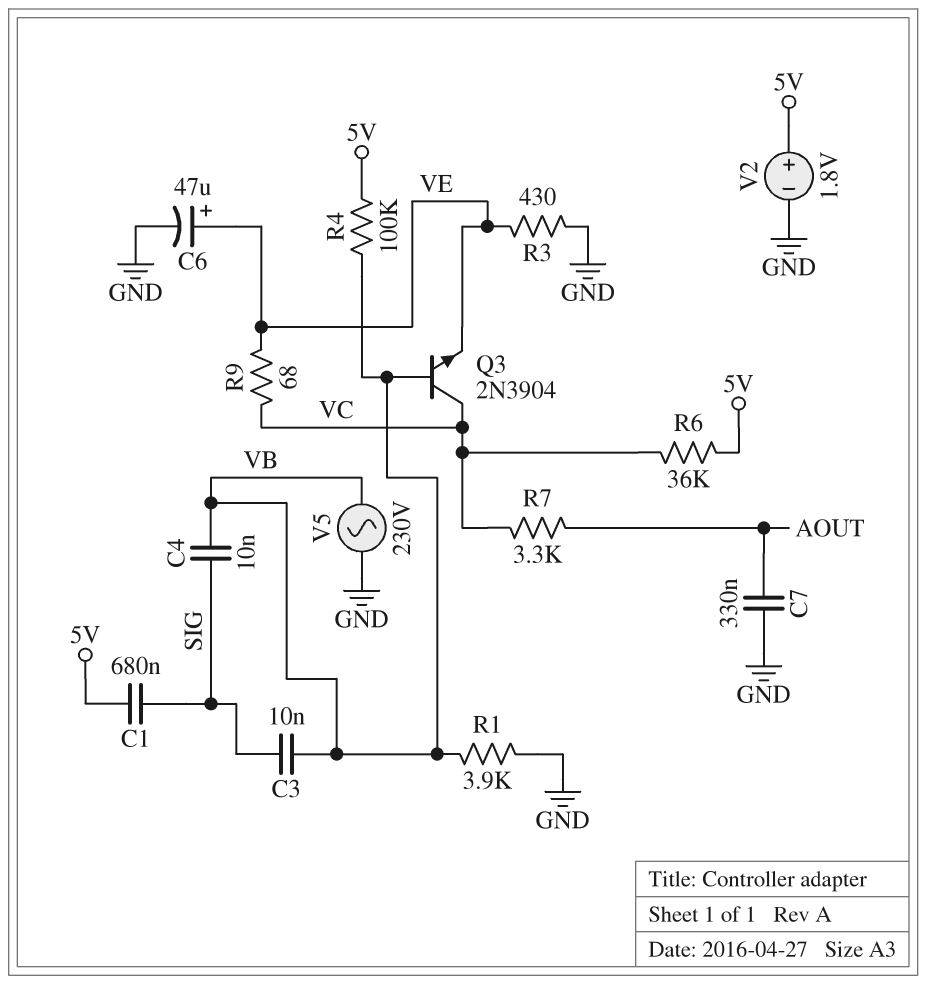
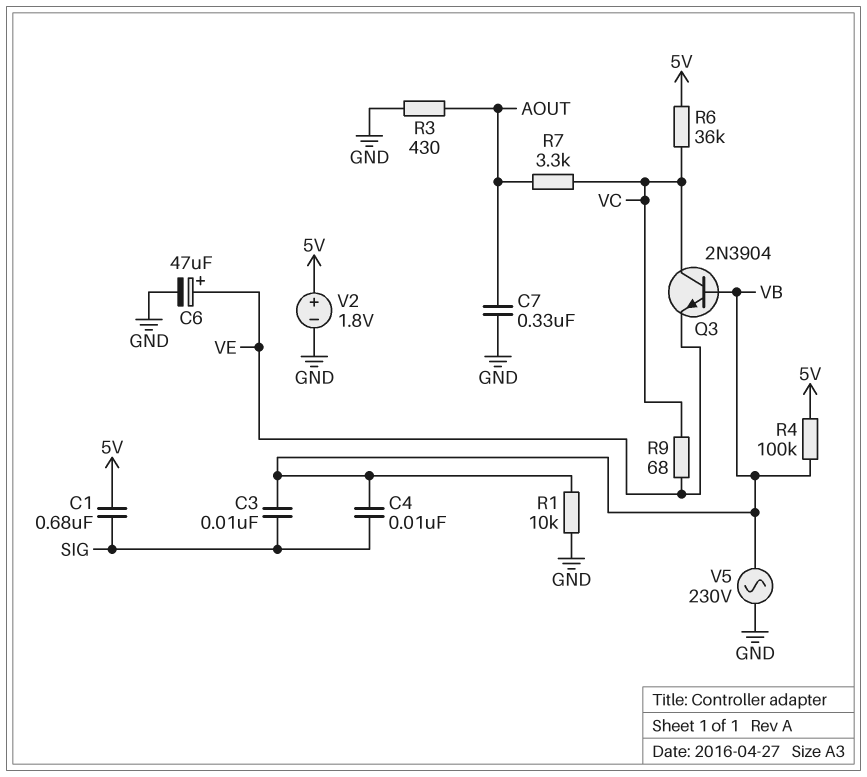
R1: 3.9k (GND, VB) -> 10k (GND, VB)
R3: 430 (GND, VE) -> 430 (AOUT, GND)

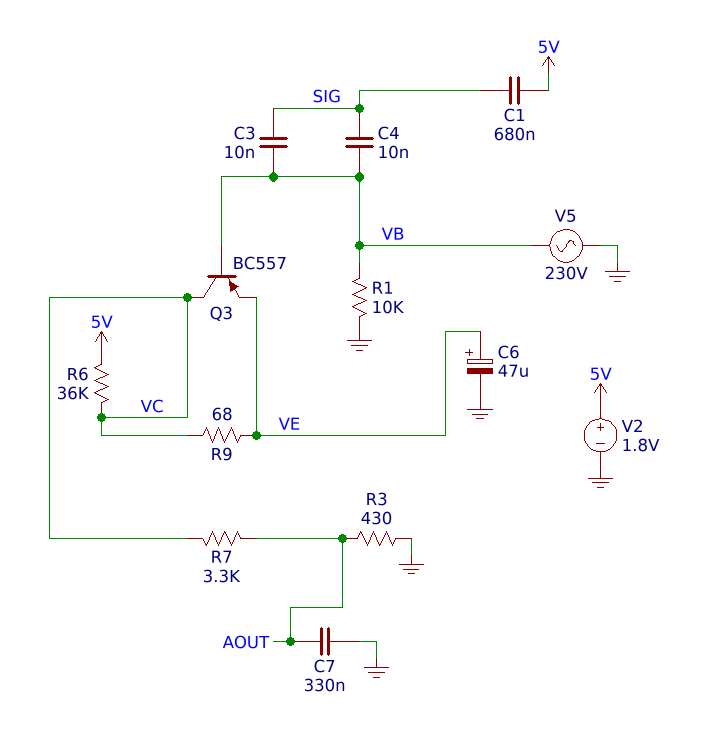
Q3: NPN 2N3904 (B VB, C VC, E VE) -> PNP BC557 (B VB, C VC, E VE)
R4: 100k (5V, VB) -> none

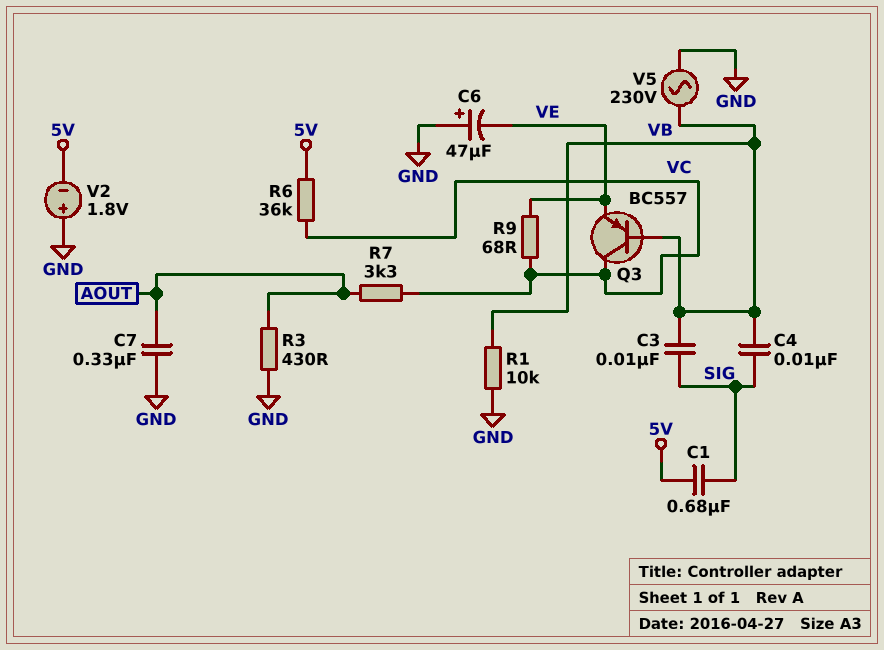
C6: 47uF (plus VE, minus GND) -> 47uF (plus GND, minus VE)
V2: 1.8V (plus 5V, minus GND) -> 1.8V (plus GND, minus 5V)

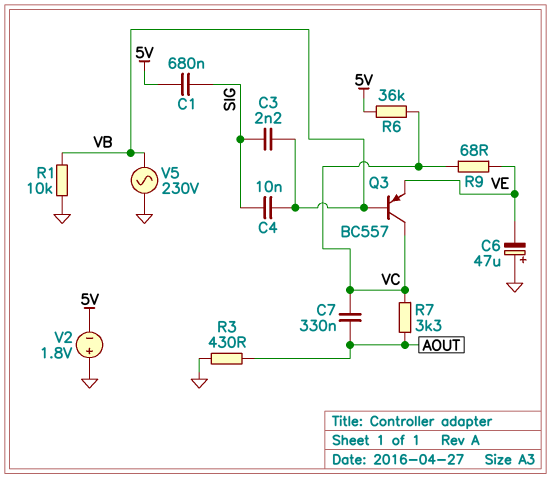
C3: 10nF (SIG, VB) -> 2.2nF (SIG, VB)
C7: 330nF (AOUT, GND) -> 330nF (AOUT, VC)

